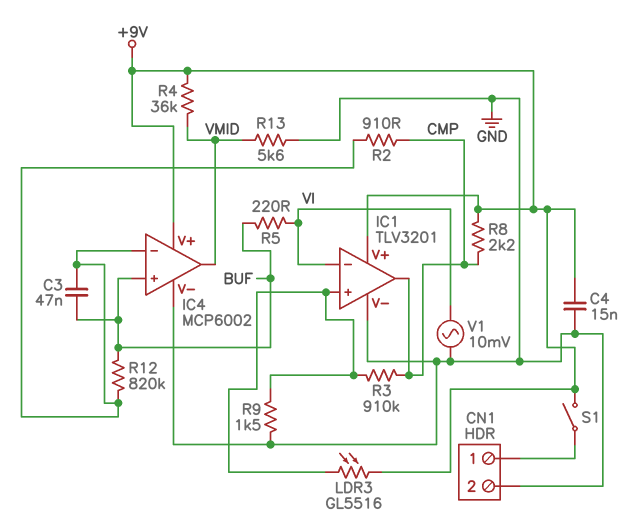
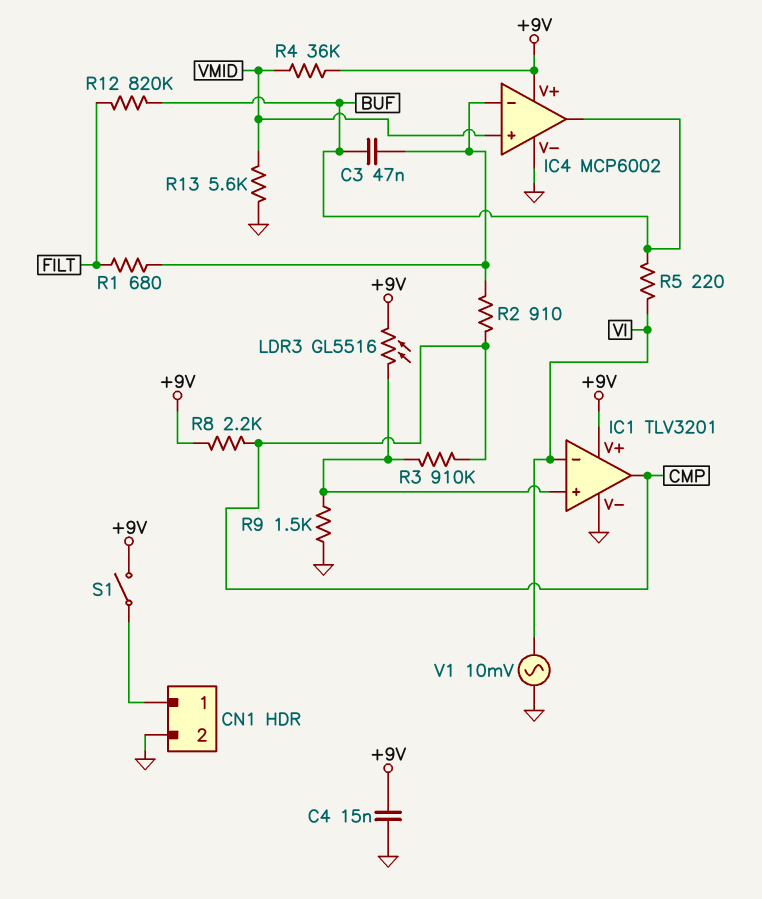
IC4 pin in+: BUF -> VMID
IC4 pin out: VMID -> BUF
R1: none -> 680 (FILT, IC4/in-)
R12: 820k (BUF, IC4/in-) -> 820k (BUF, FILT)

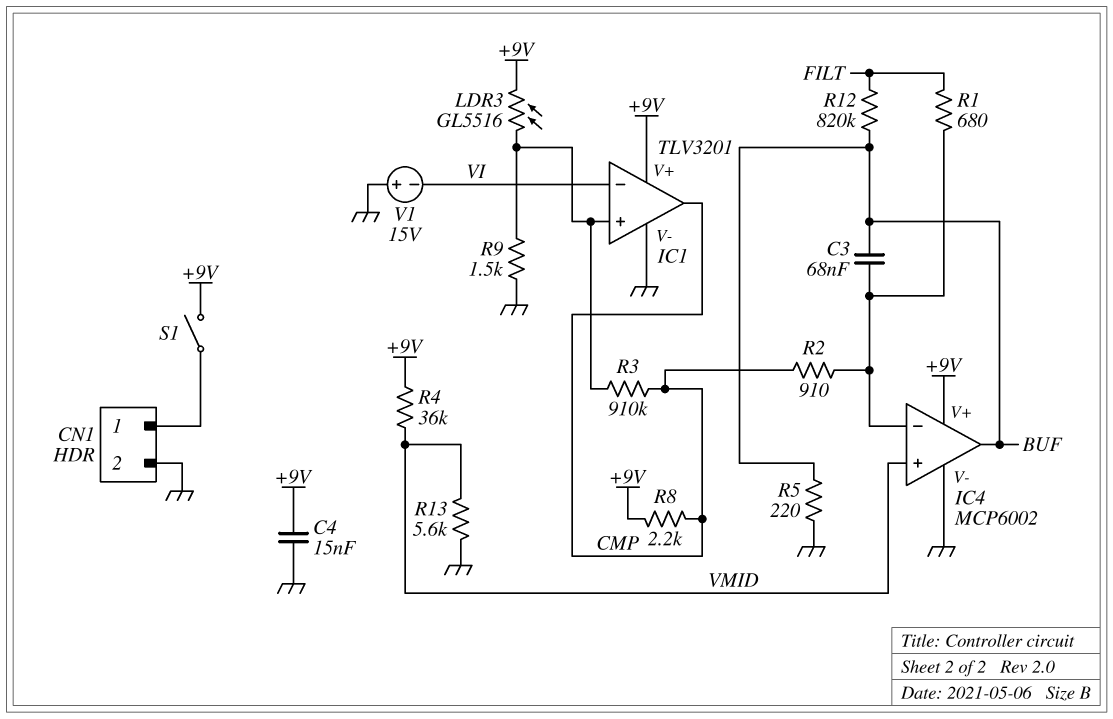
C3: 47nF (BUF, IC4/in-) -> 68nF (BUF, IC4/in-)
R5: 220 (BUF, VI) -> 220 (BUF, GND)
V1: AC 10mV (GND, VI) -> 15V (plus GND, minus VI)

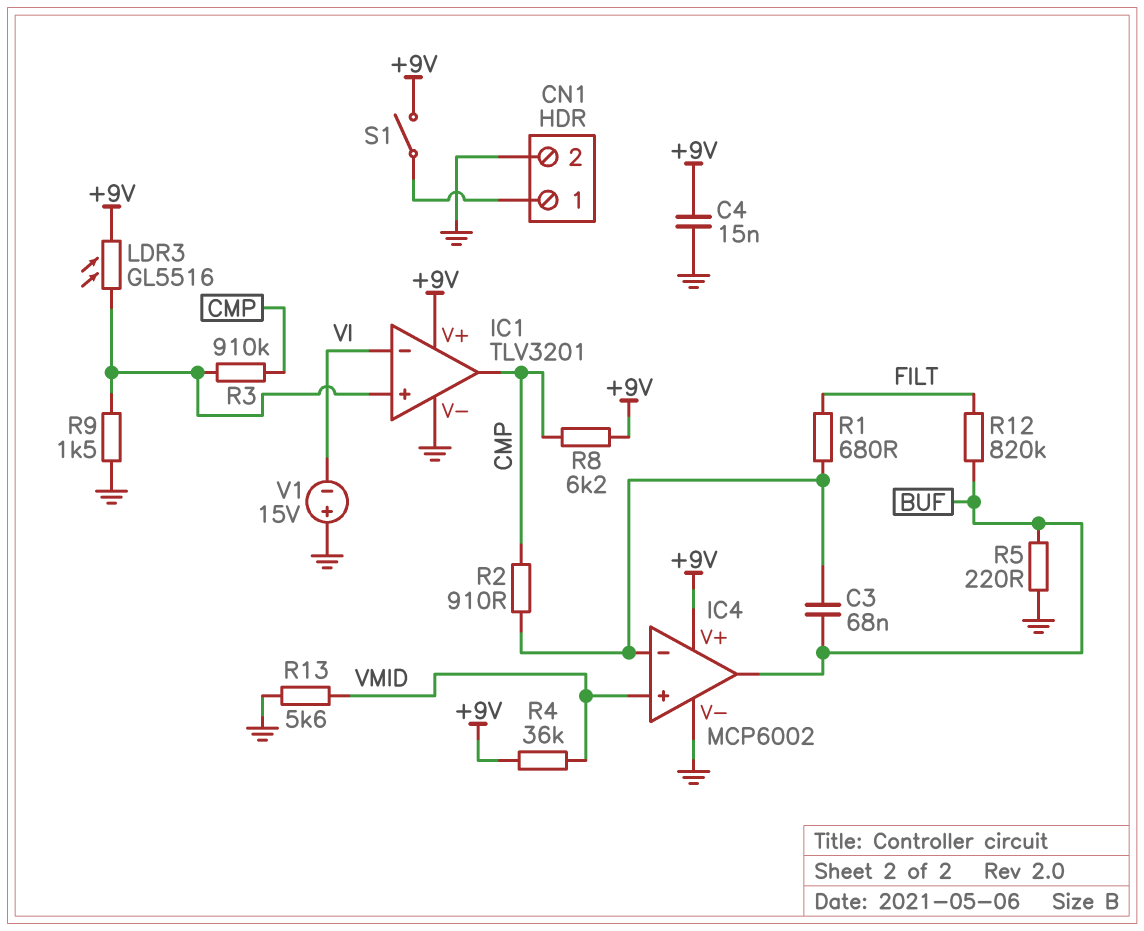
R8: 2.2k (+9V, CMP) -> 6.2k (+9V, CMP)

